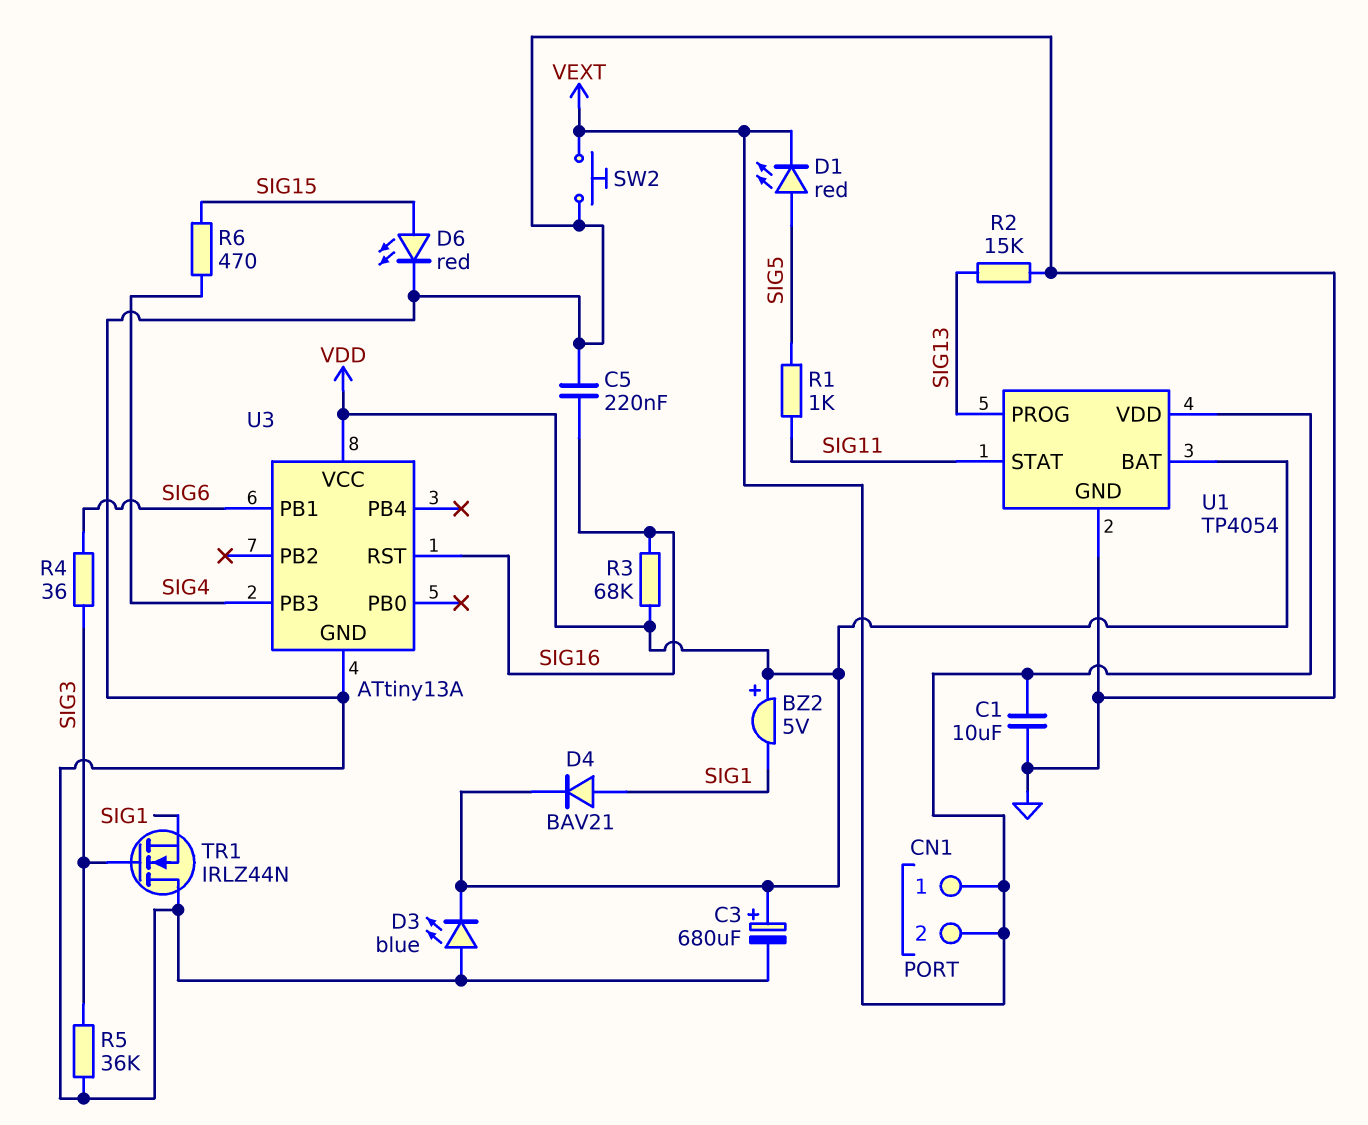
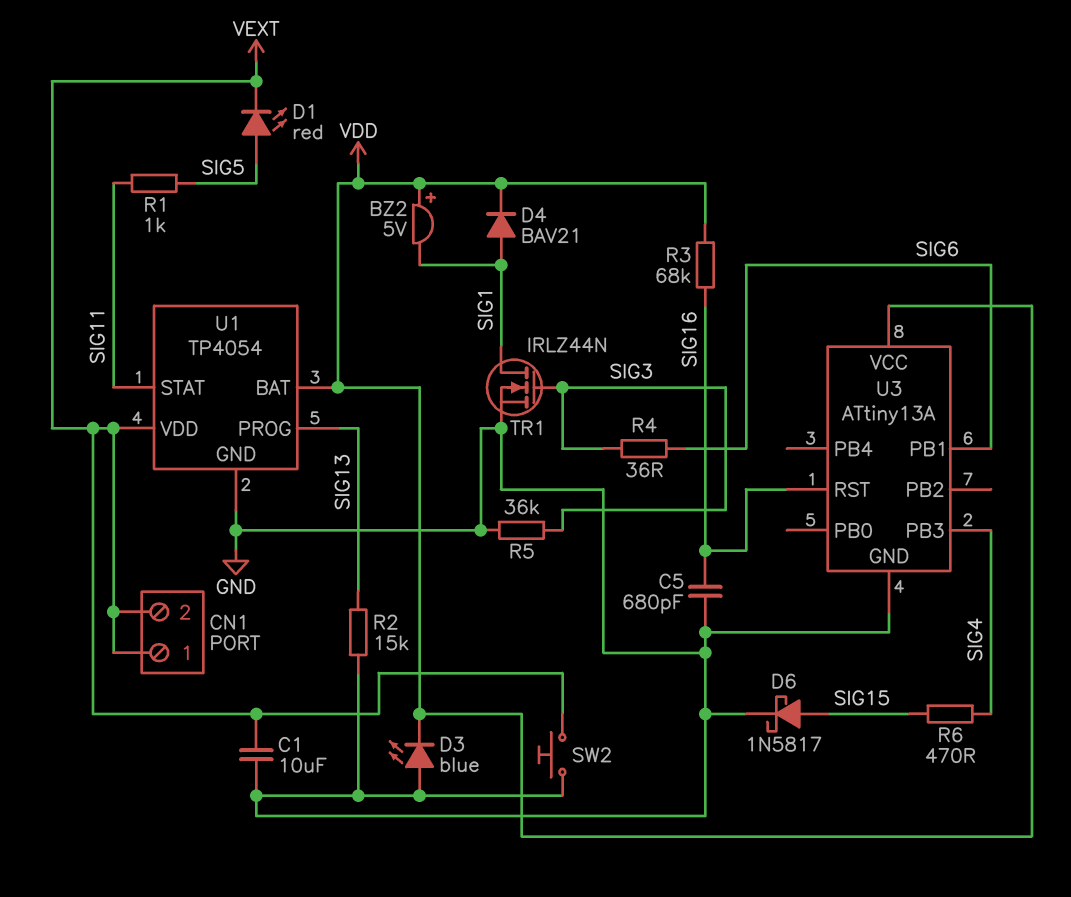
C3: 680uF (plus VDD, minus GND) -> none
C5: 220nF (GND, SIG16) -> 680pF (GND, SIG16)
D6: LED red (A SIG15, K GND) -> schottky 1N5817 (A SIG15, K GND)
TR1: NMOS IRLZ44N (G SIG3, D GND, S SIG1) -> NMOS IRLZ44N (G SIG3, D SIG1, S GND)

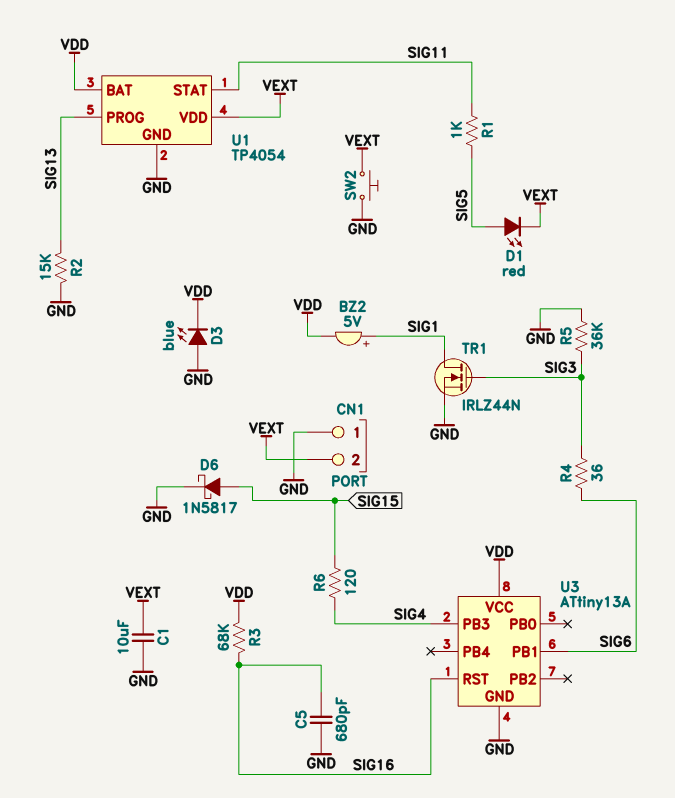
BZ2: buzzer 5V (plus VDD, minus SIG1) -> buzzer 5V (plus SIG1, minus VDD)
CN1 pin 1: VEXT -> GND
D4: diode BAV21 (A SIG1, K VDD) -> none
R6: 470 (SIG4, SIG15) -> 120 (SIG4, SIG15)

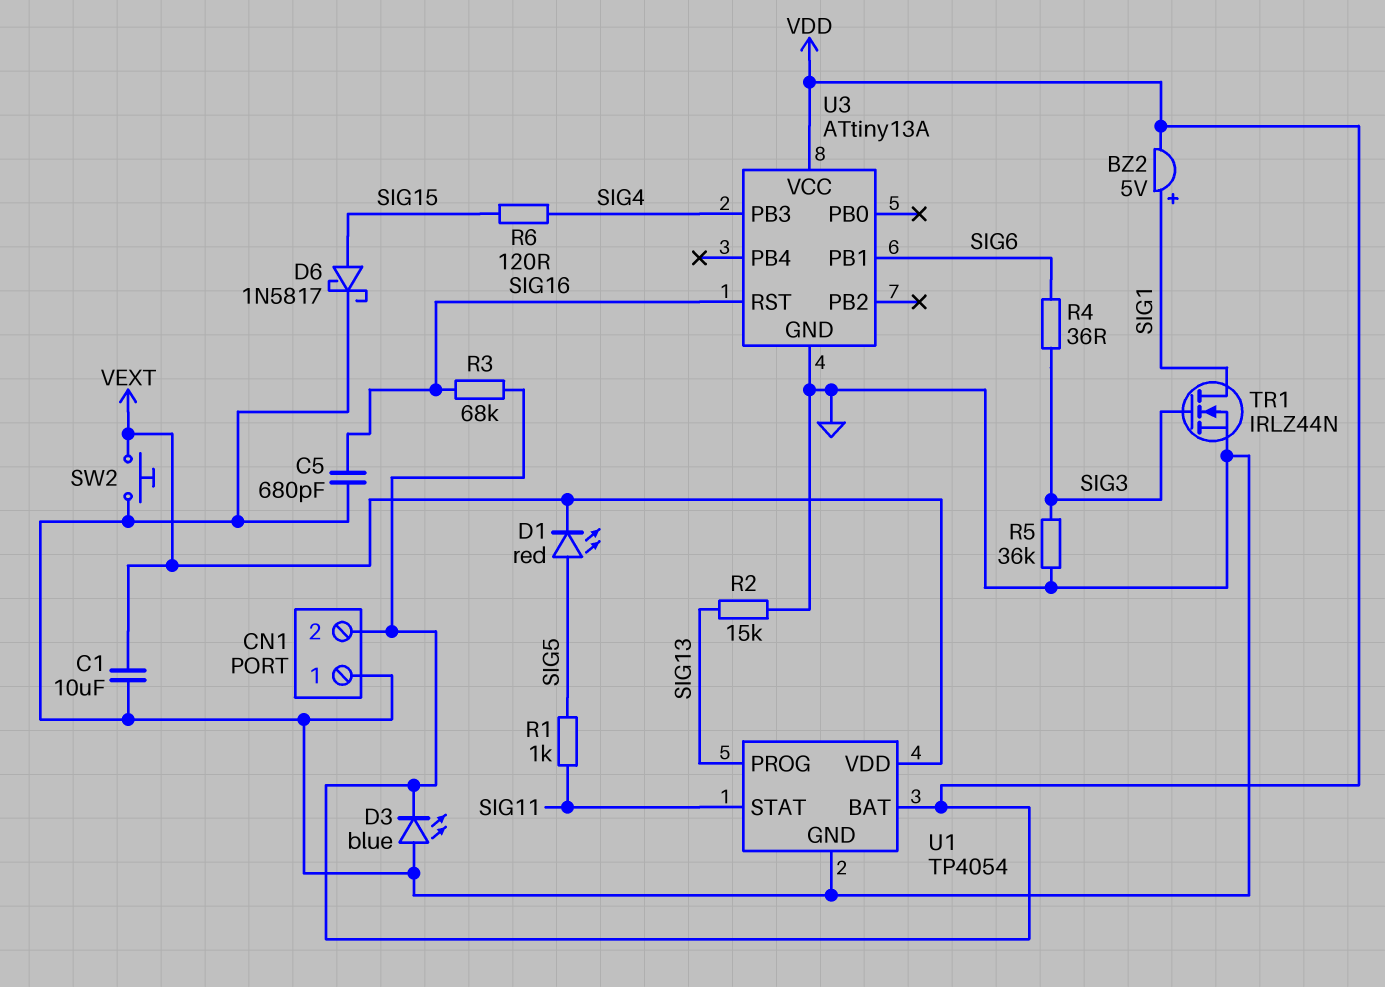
CN1 pin 2: VEXT -> VDD

